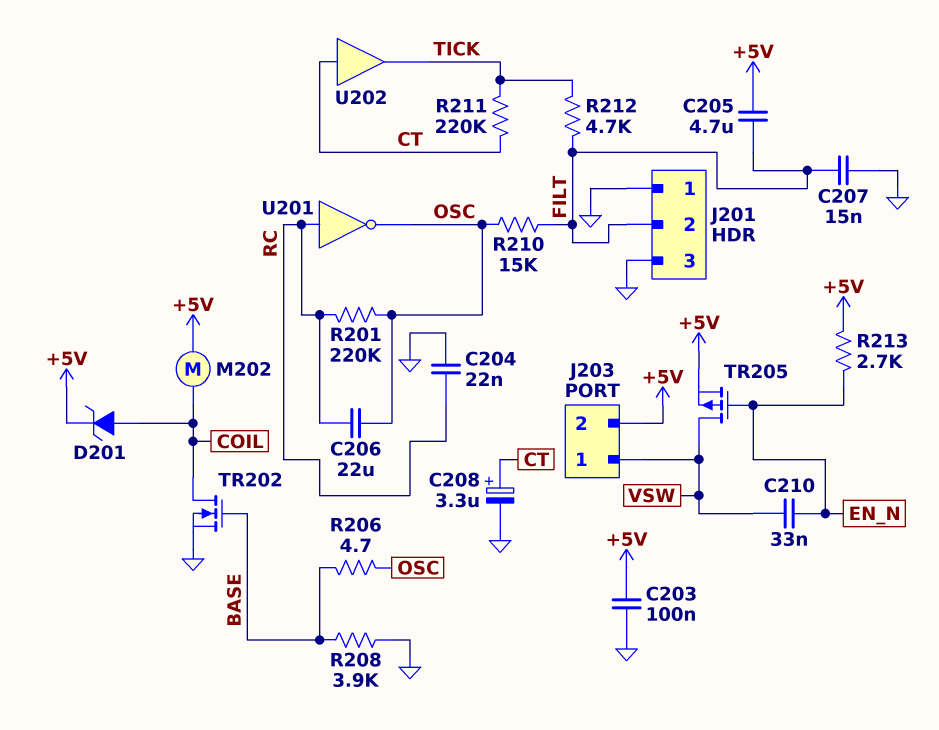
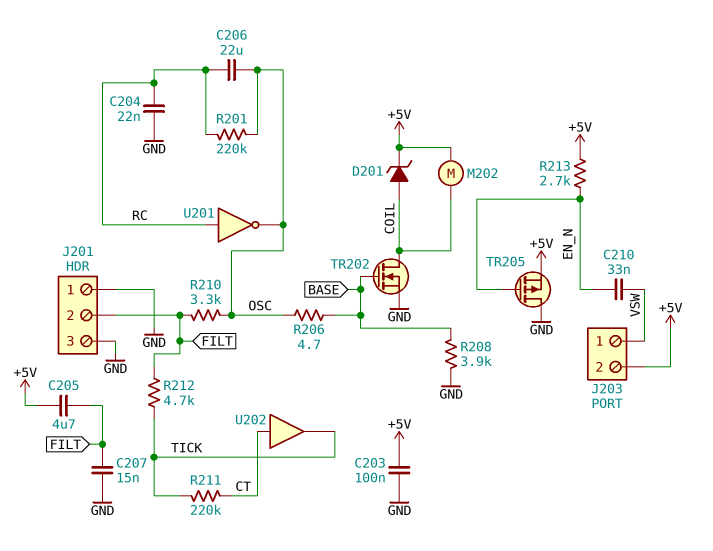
C208: 3.3uF (plus CT, minus GND) -> none
R210: 15k (FILT, OSC) -> 3.3k (FILT, OSC)
TR205: PMOS (G EN_N, D VSW, S +5V) -> PMOS (G EN_N, D GND, S +5V)

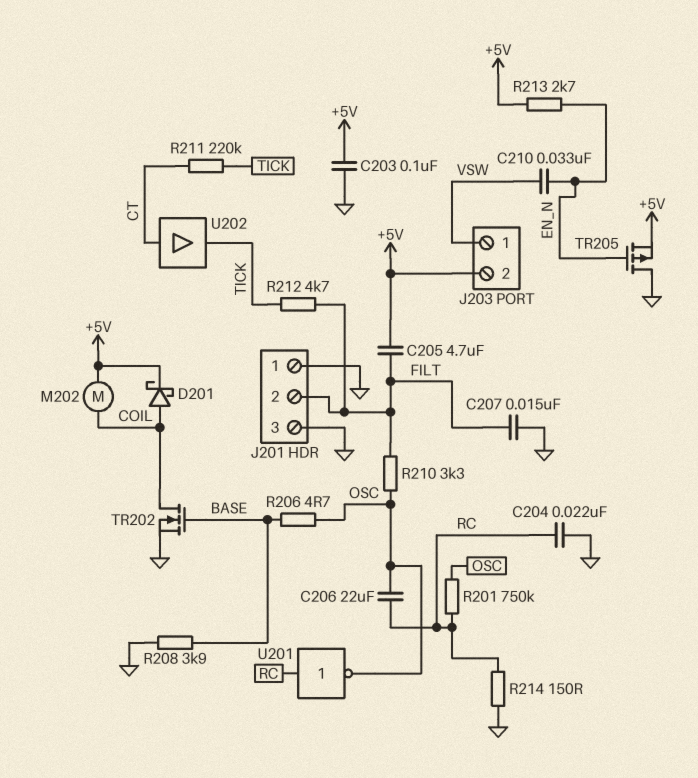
D201: zener (A COIL, K +5V) -> schottky (A COIL, K +5V)
R201: 220k (OSC, RC) -> 750k (OSC, RC)
R214: none -> 150 (GND, RC)

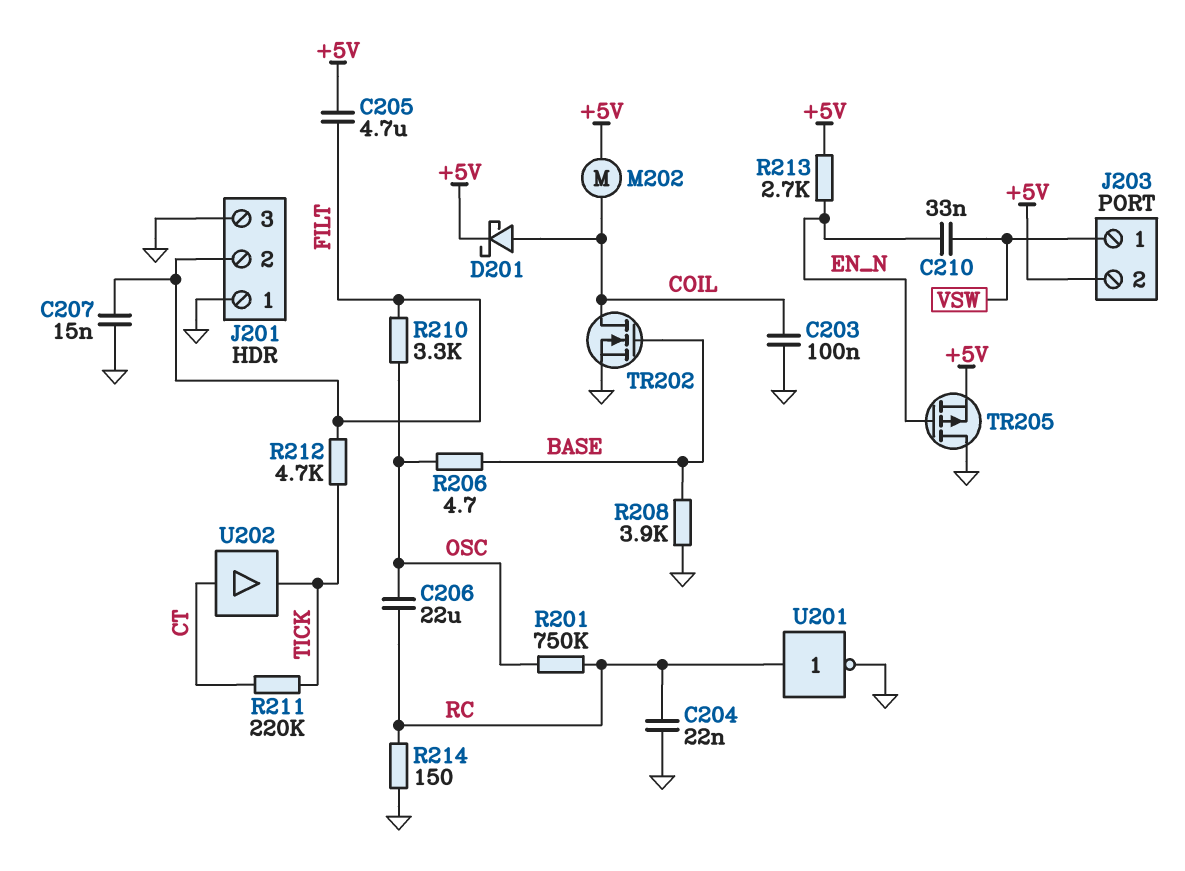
C203: 100nF (+5V, GND) -> 100nF (COIL, GND)
U201: NOT (in RC, out OSC) -> NOT (in RC, out GND)

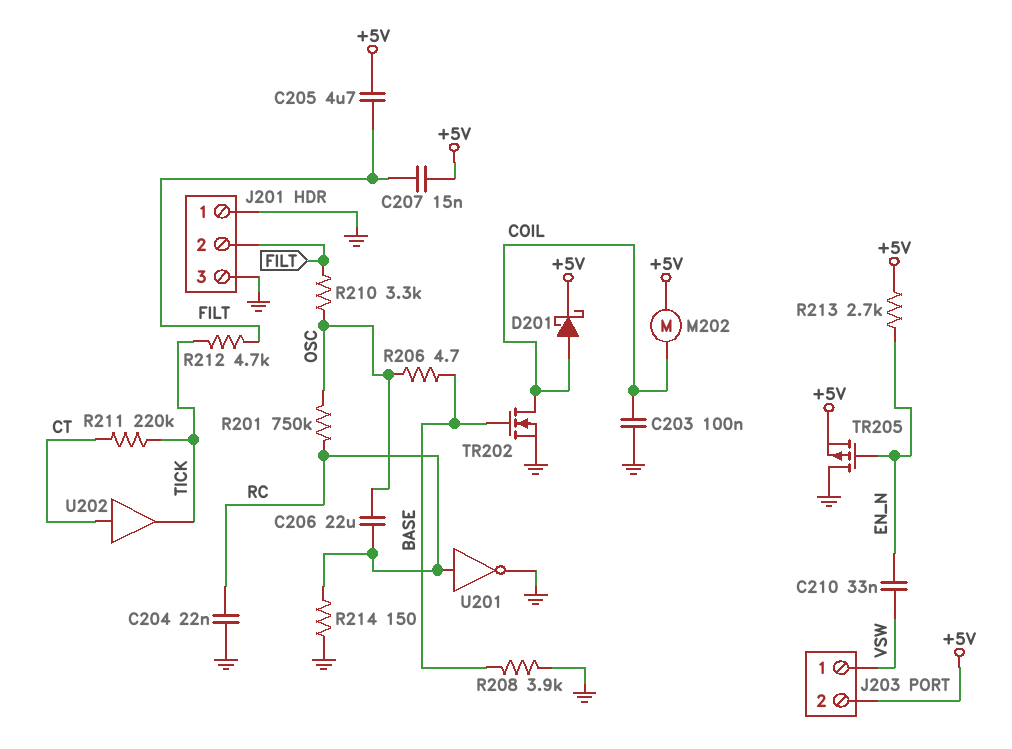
C207: 15nF (FILT, GND) -> 15nF (+5V, FILT)

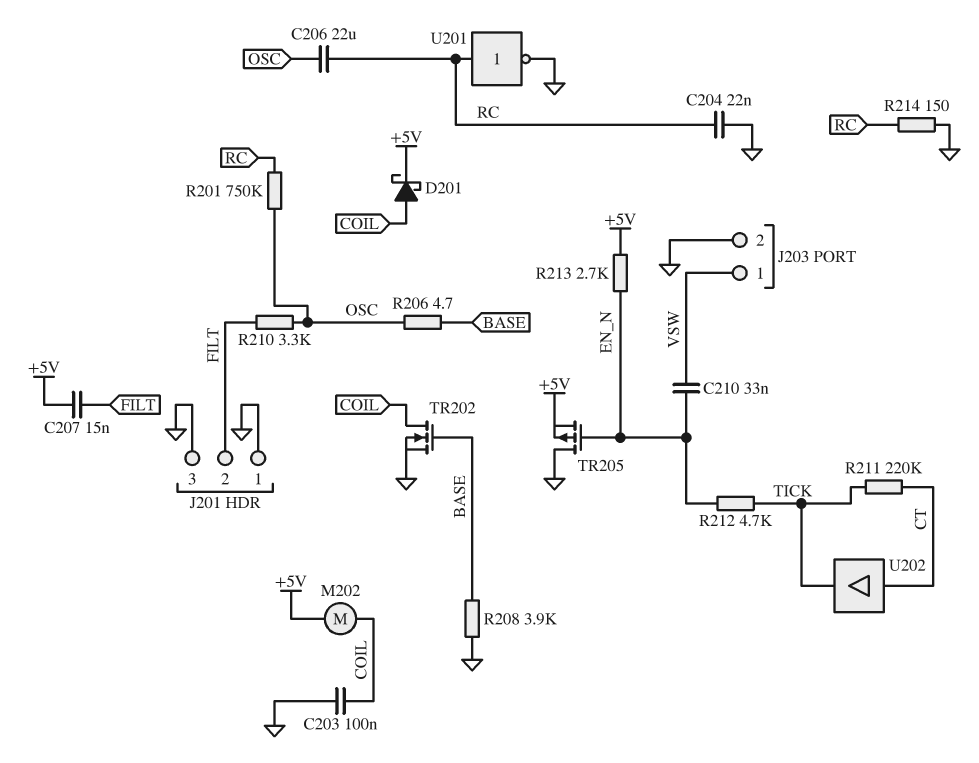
C205: 4.7uF (+5V, FILT) -> none
J203 pin 2: +5V -> GND
R212: 4.7k (FILT, TICK) -> 4.7k (EN_N, TICK)

